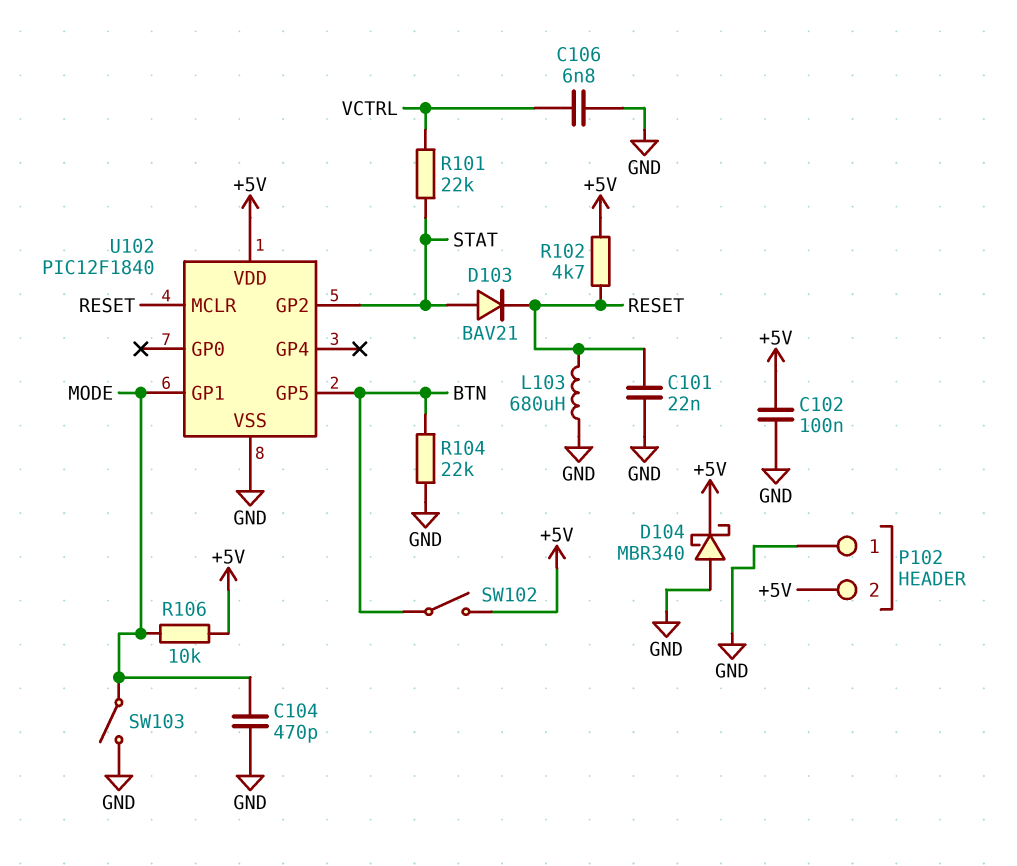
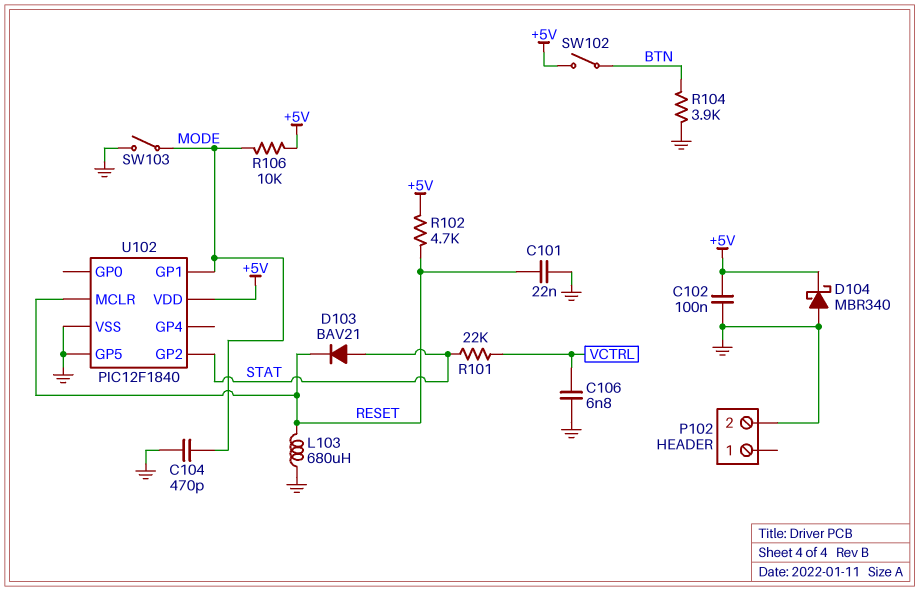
P102 pin 1: GND -> none
P102 pin 2: +5V -> GND
R104: 22k (BTN, GND) -> 3.9k (BTN, GND)
U102 pin GP5: BTN -> GND

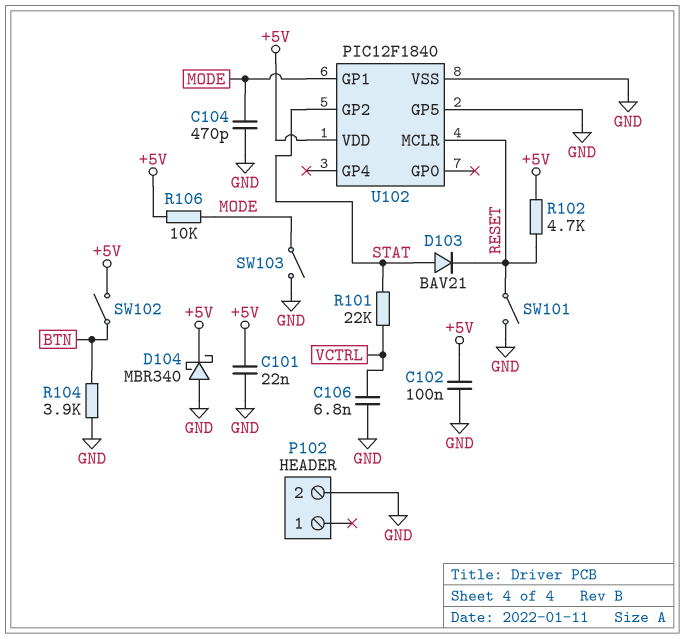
C101: 22nF (GND, RESET) -> 22nF (+5V, GND)
L103: 680uH (GND, RESET) -> none
SW101: none -> switch (GND, RESET)

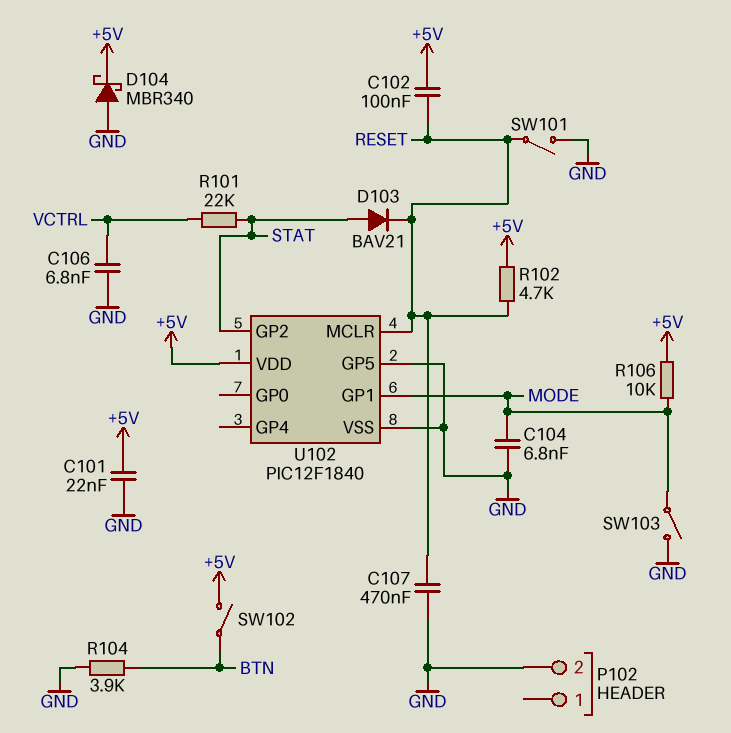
C102: 100nF (+5V, GND) -> 100nF (+5V, RESET)
C104: 470pF (GND, MODE) -> 6.8nF (GND, MODE)
C107: none -> 470nF (GND, RESET)

